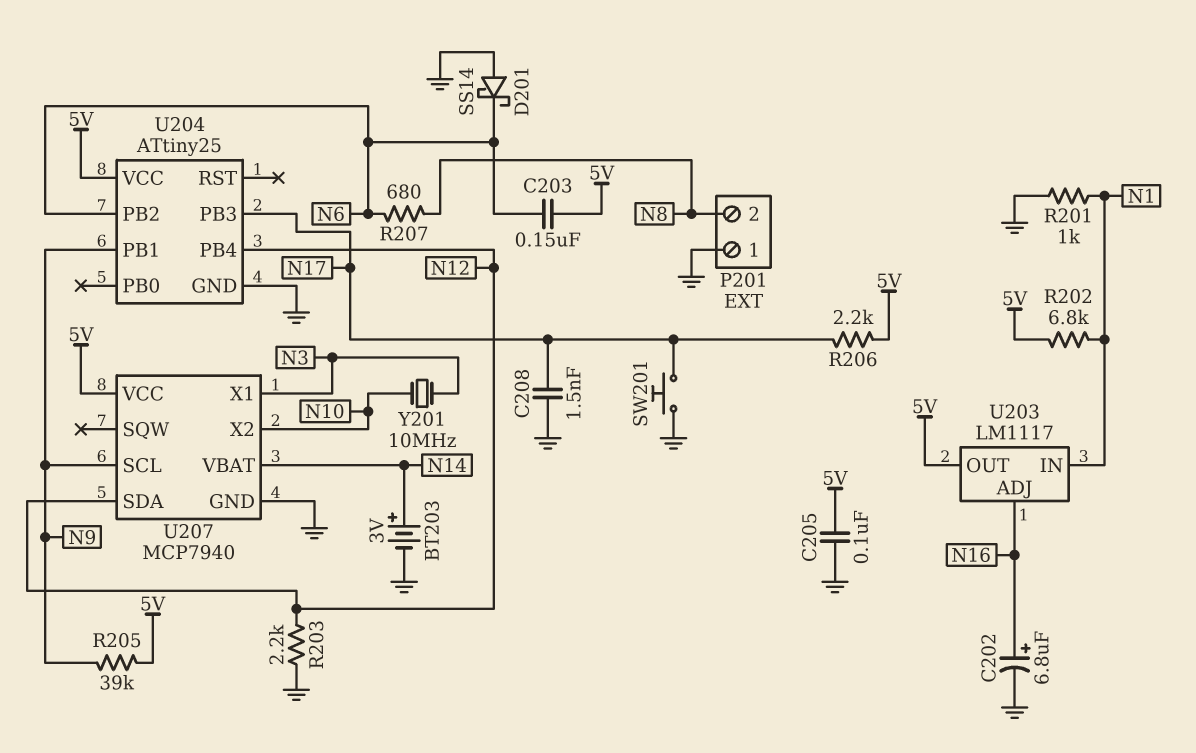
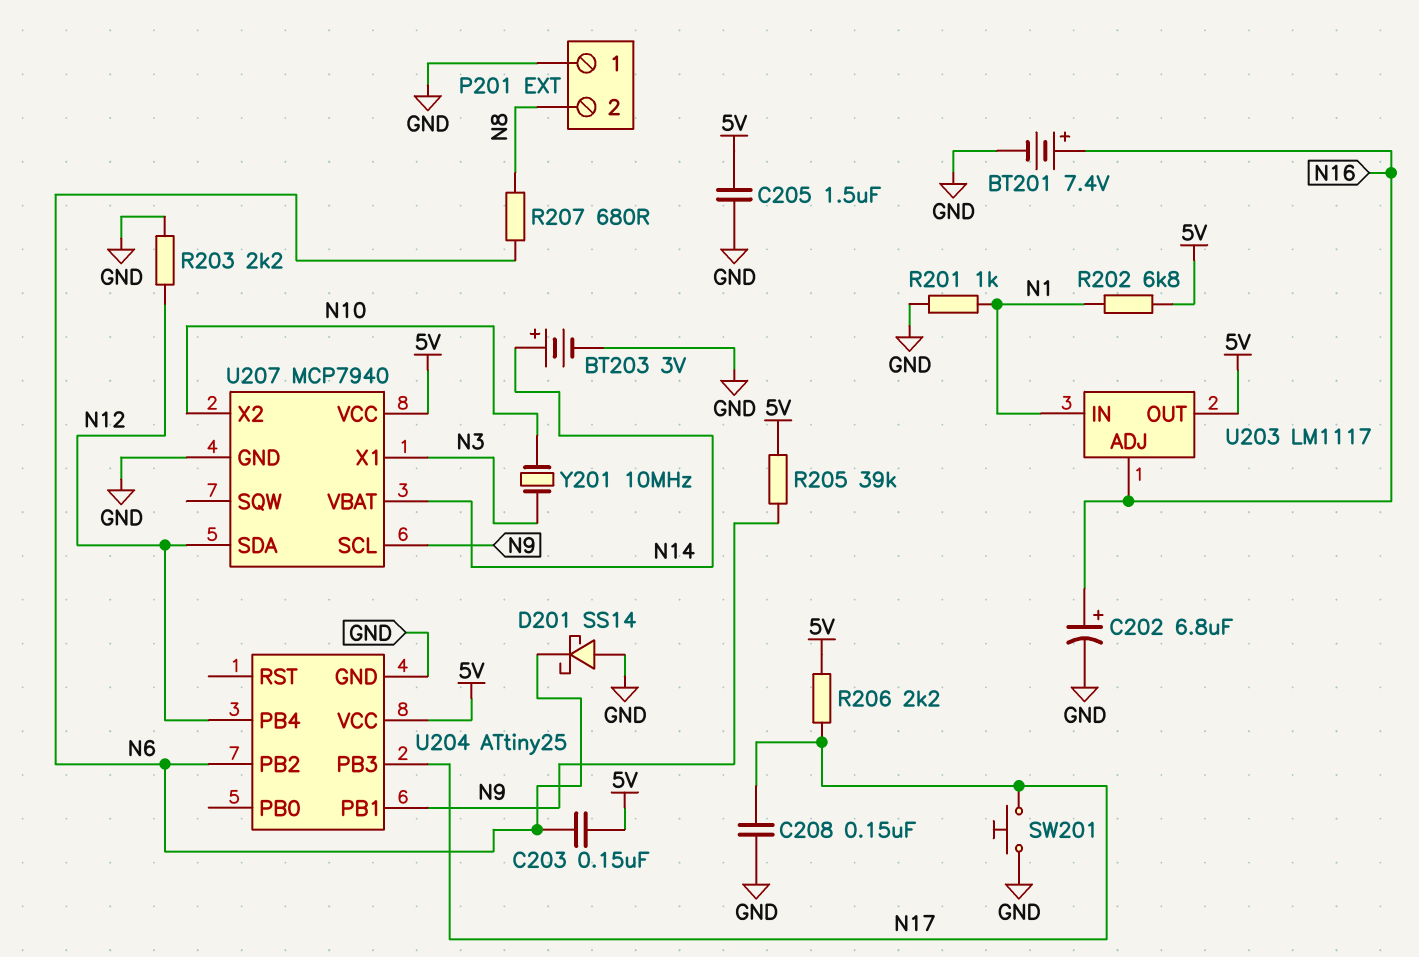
BT201: none -> 7.4V (plus N16, minus GND)
C205: 100nF (5V, GND) -> 1.5uF (5V, GND)
C208: 1.5nF (GND, N17) -> 150nF (GND, N17)

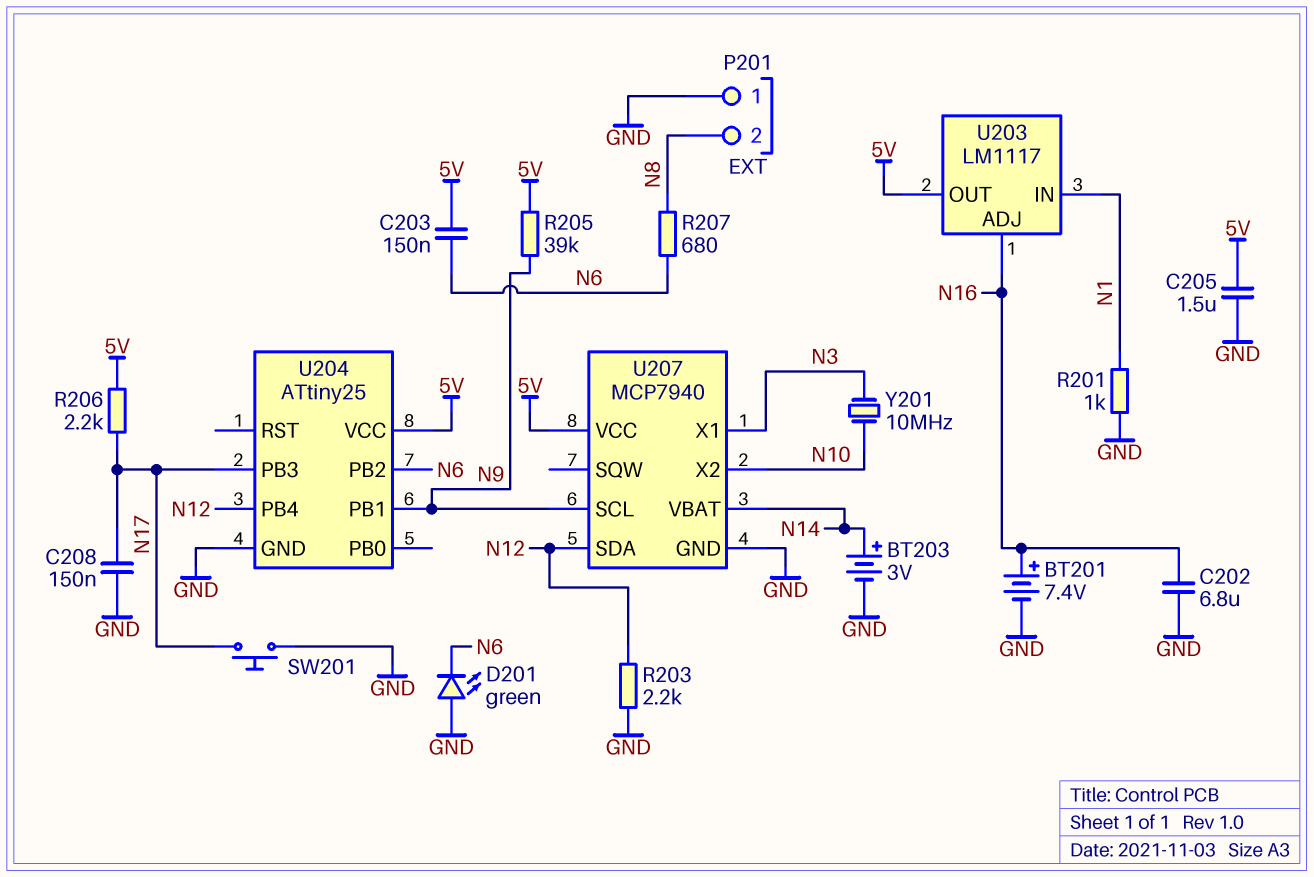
C202: 6.8uF (plus N16, minus GND) -> 6.8uF (GND, N16)
D201: schottky SS14 (A GND, K N6) -> LED green (A GND, K N6)
R202: 6.8k (5V, N1) -> none

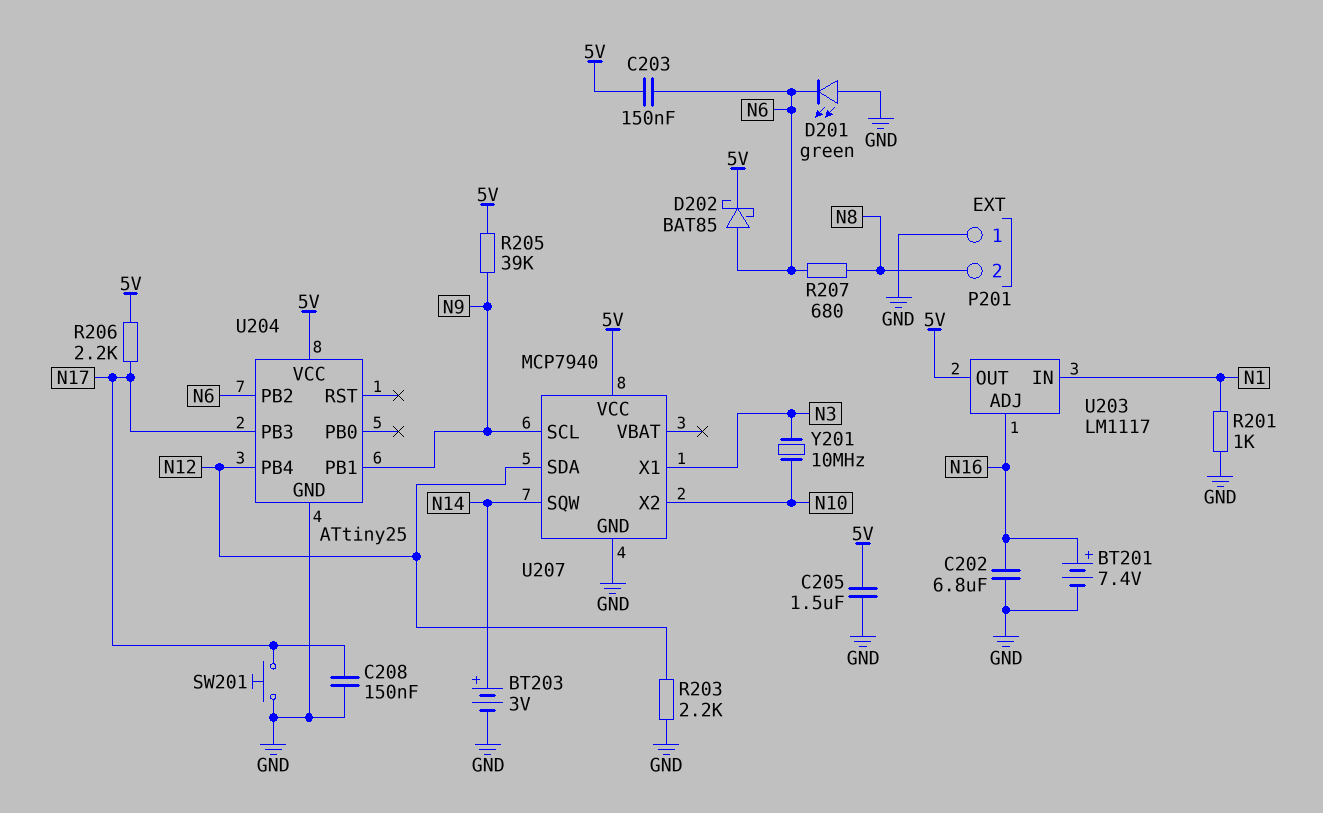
D202: none -> schottky BAT85 (A N6, K 5V)
U207 pin SQW: none -> N14
U207 pin VBAT: N14 -> none

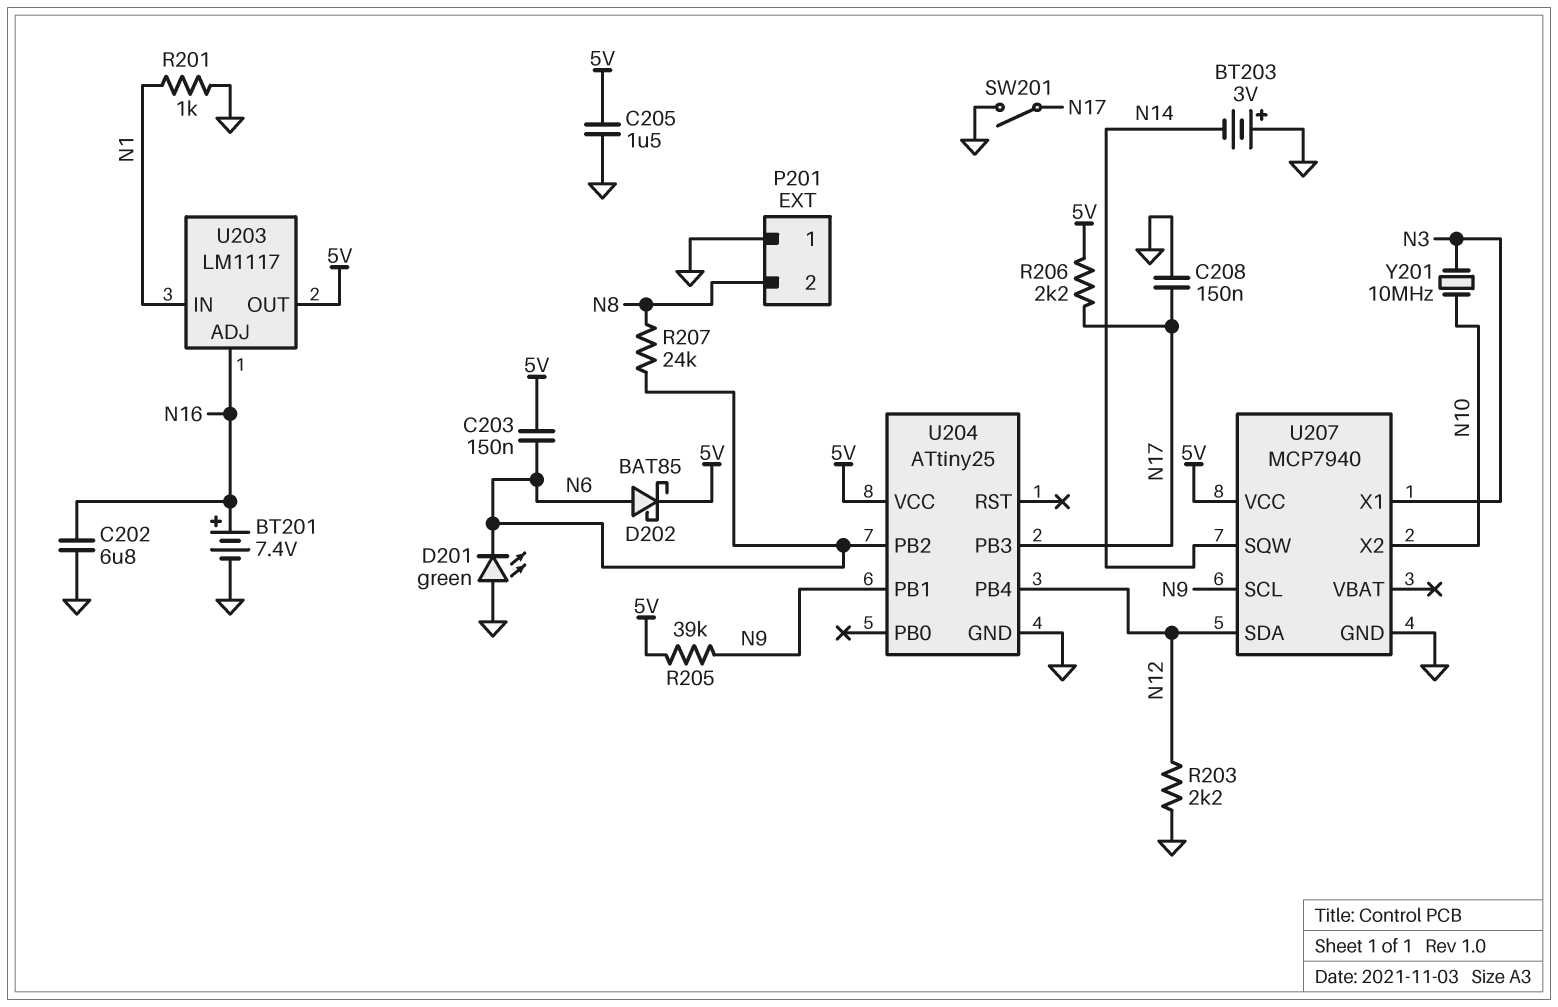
BT203: 3V (plus N14, minus GND) -> 3V (plus GND, minus N14)
R207: 680 (N6, N8) -> 24k (N6, N8)
SW201: button (GND, N17) -> switch (GND, N17)

